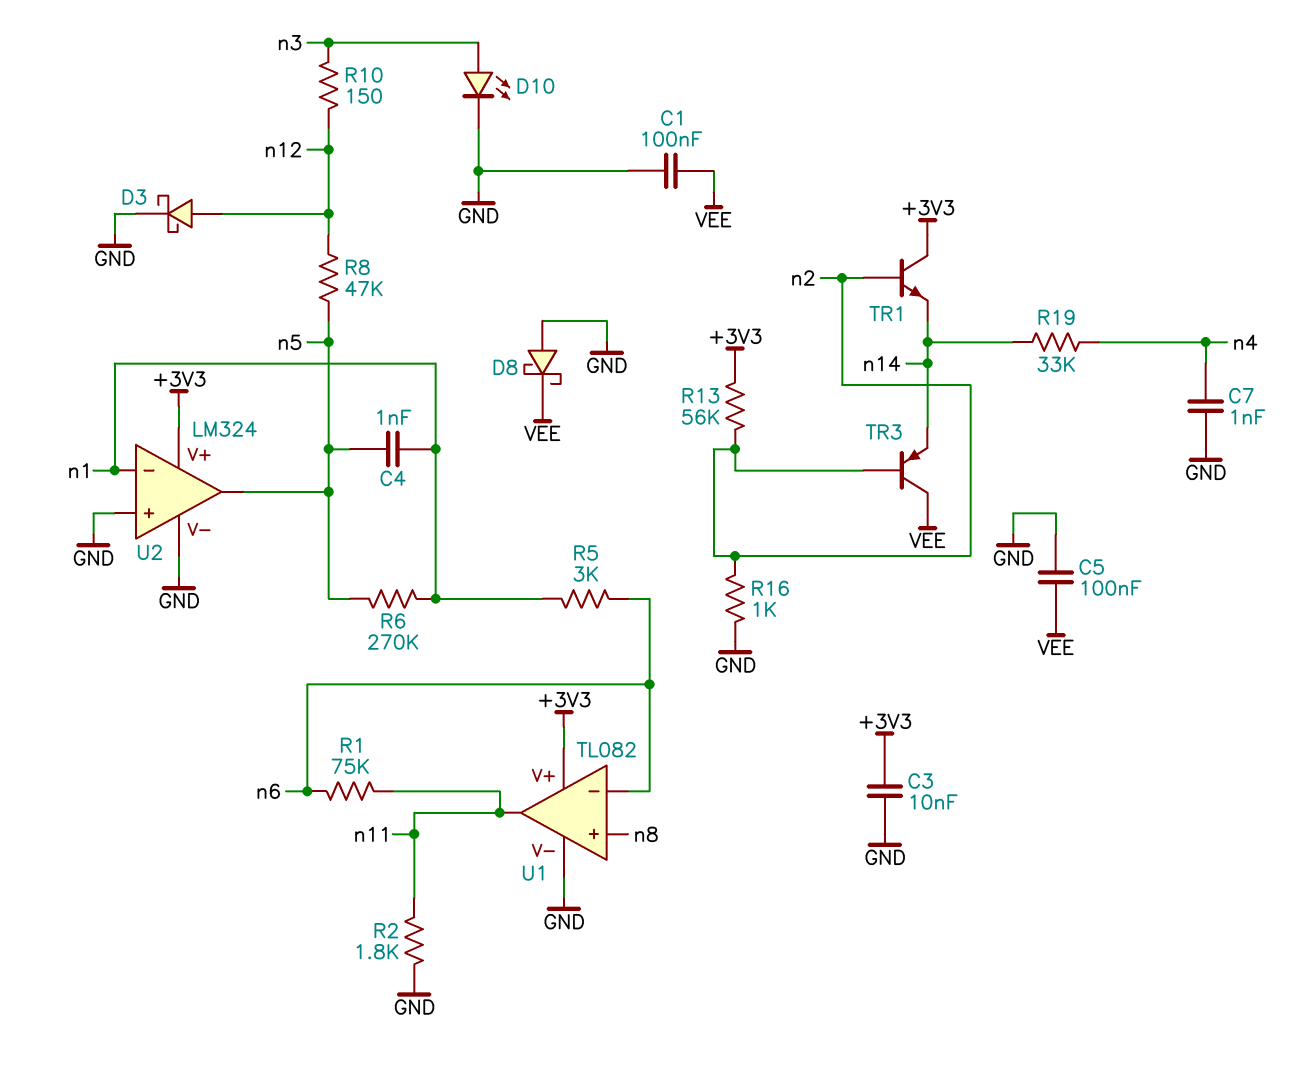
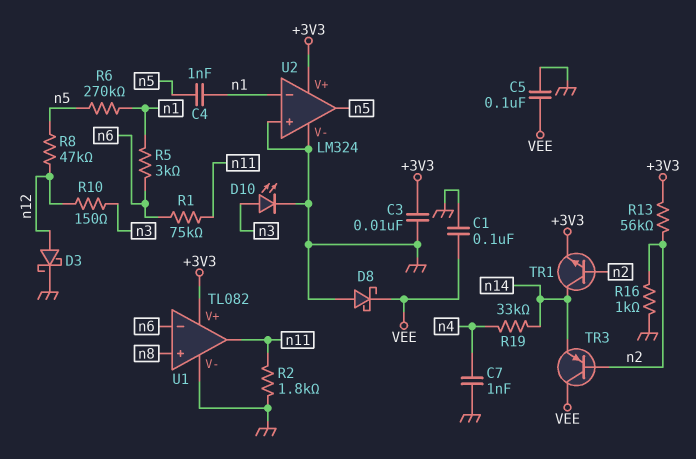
TR1: NPN (B n2, C +3V3, E n14) -> NPN (B n2, C n14, E +3V3)

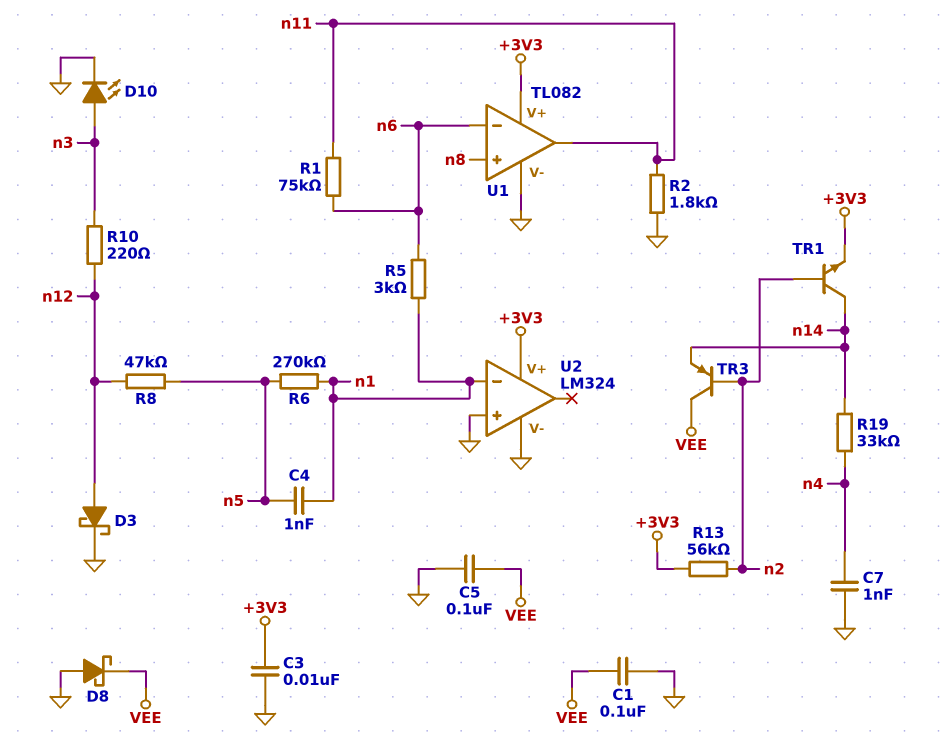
R10: 150 (n3, n12) -> 220 (n3, n12)
R16: 1k (GND, n2) -> none
U2 pin out: n5 -> none

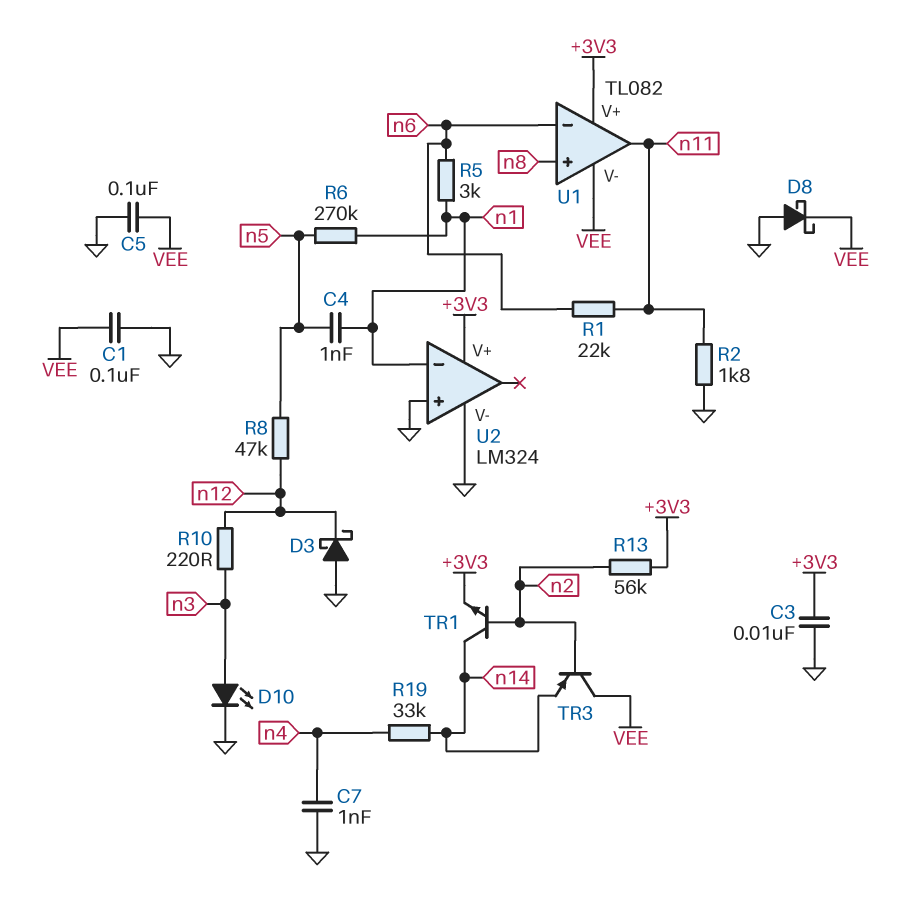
D3: schottky (A n12, K GND) -> schottky (A GND, K n12)
R1: 75k (n6, n11) -> 22k (n6, n11)
U1 pin V-: GND -> VEE

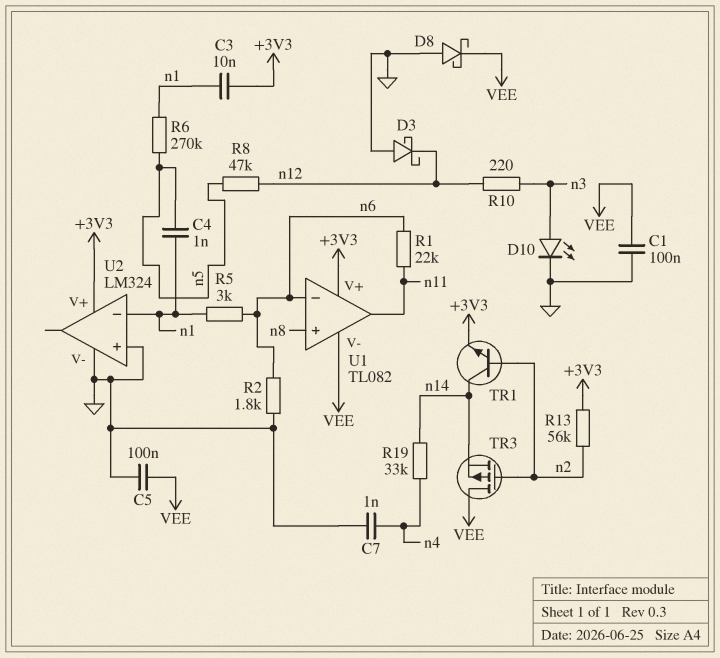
C3: 10nF (+3V3, GND) -> 10nF (+3V3, n1)
R2: 1.8k (GND, n11) -> 1.8k (GND, n6)
TR3: PNP (B n2, C VEE, E n14) -> PMOS (G n2, D VEE, S n14)

